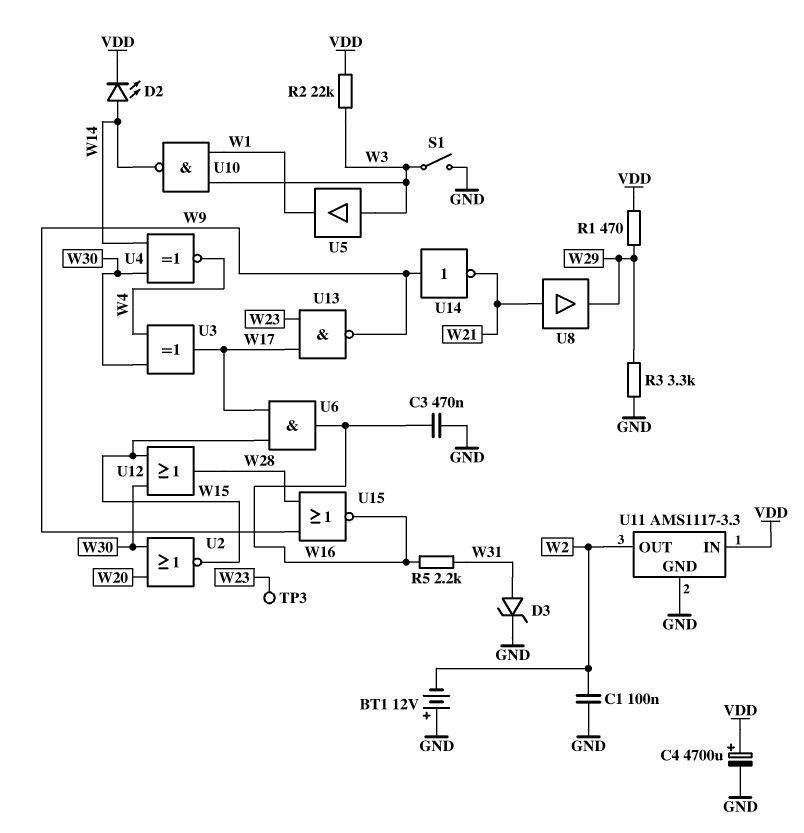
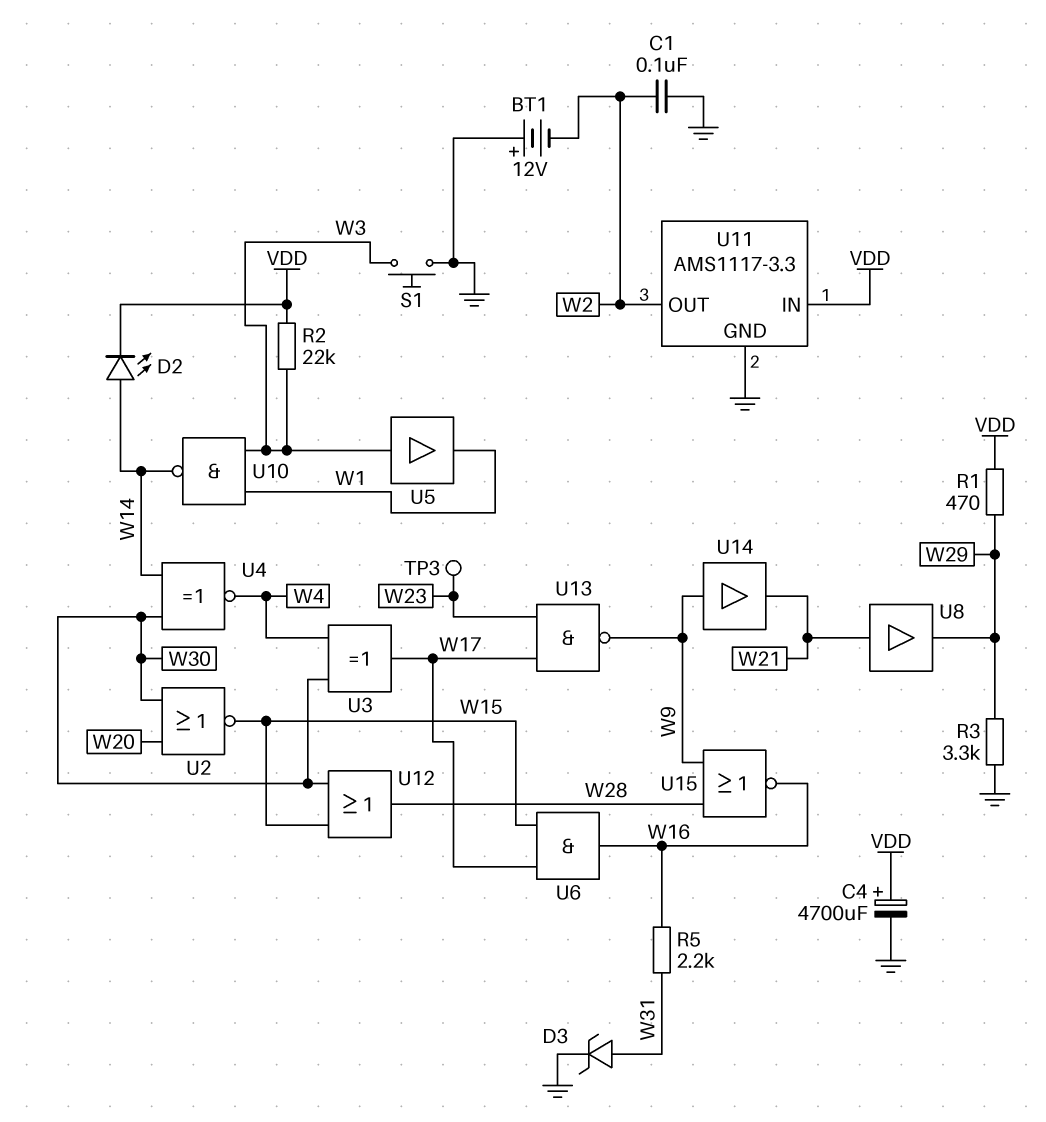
C3: 470nF (GND, W16) -> none
S1: switch (GND, W3) -> button (GND, W3)
U14: NOT (in W9, out W21) -> buffer (in W9, out W21)

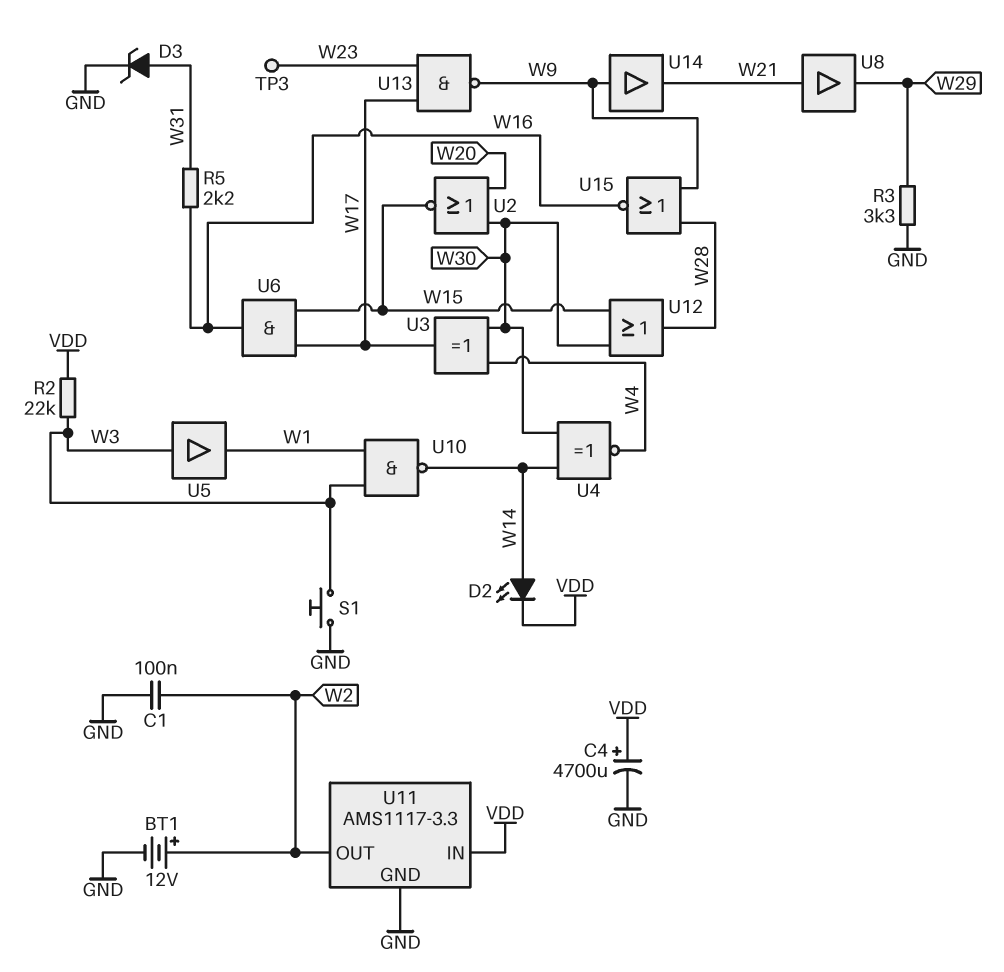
BT1: 12V (plus GND, minus W2) -> 12V (plus W2, minus GND)
R1: 470 (VDD, W29) -> none

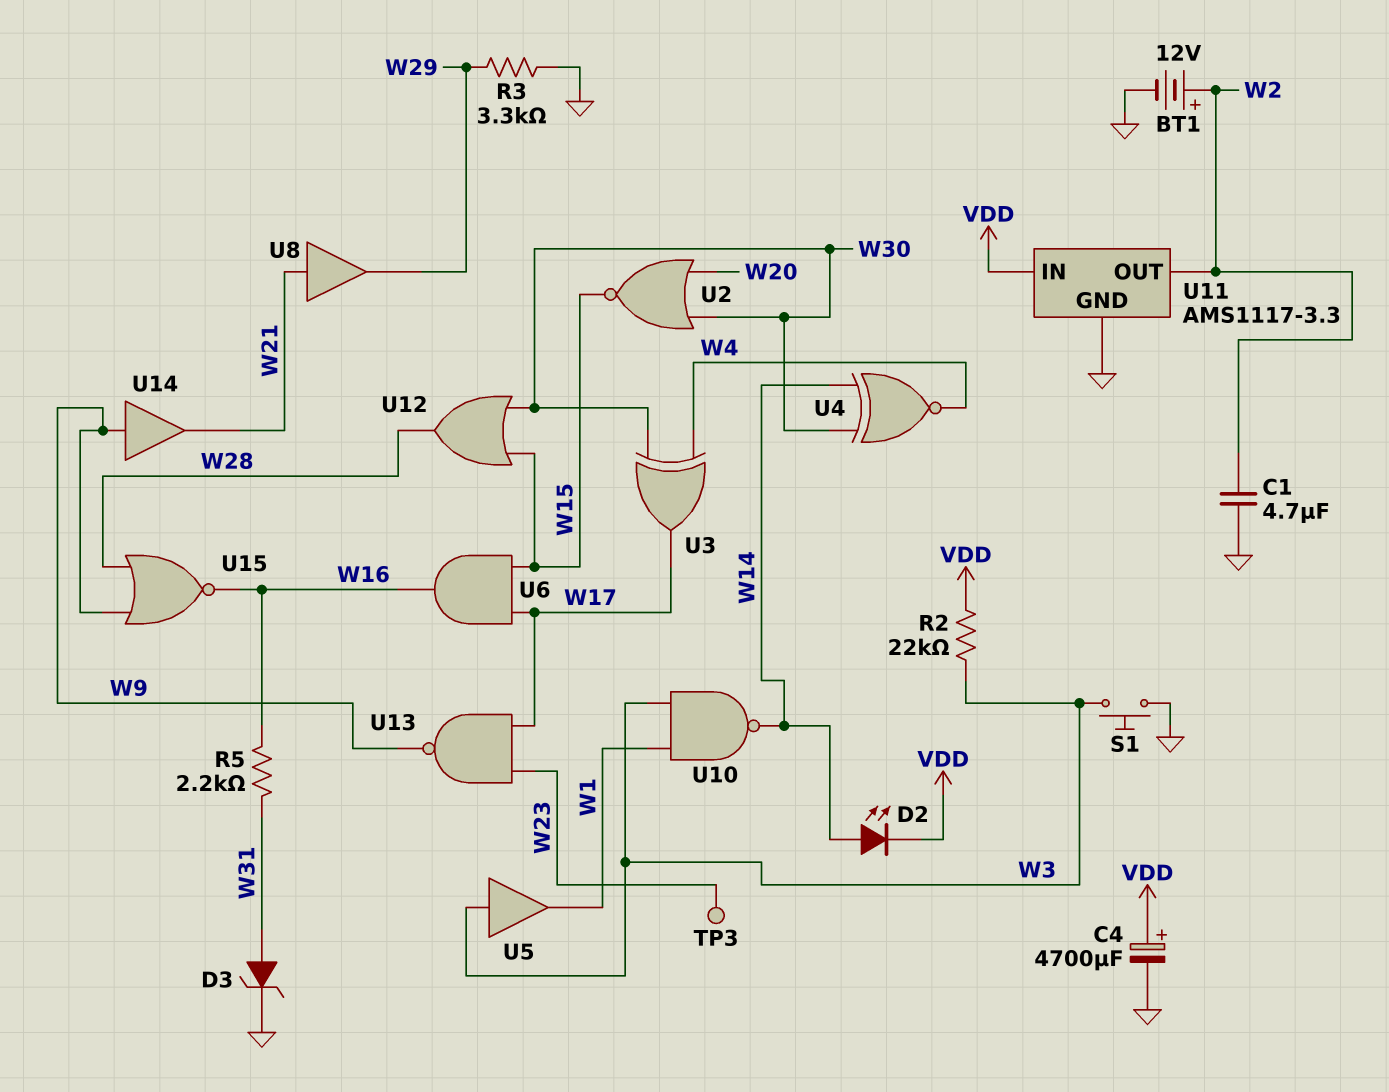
C1: 100nF (GND, W2) -> 4.7uF (GND, W2)

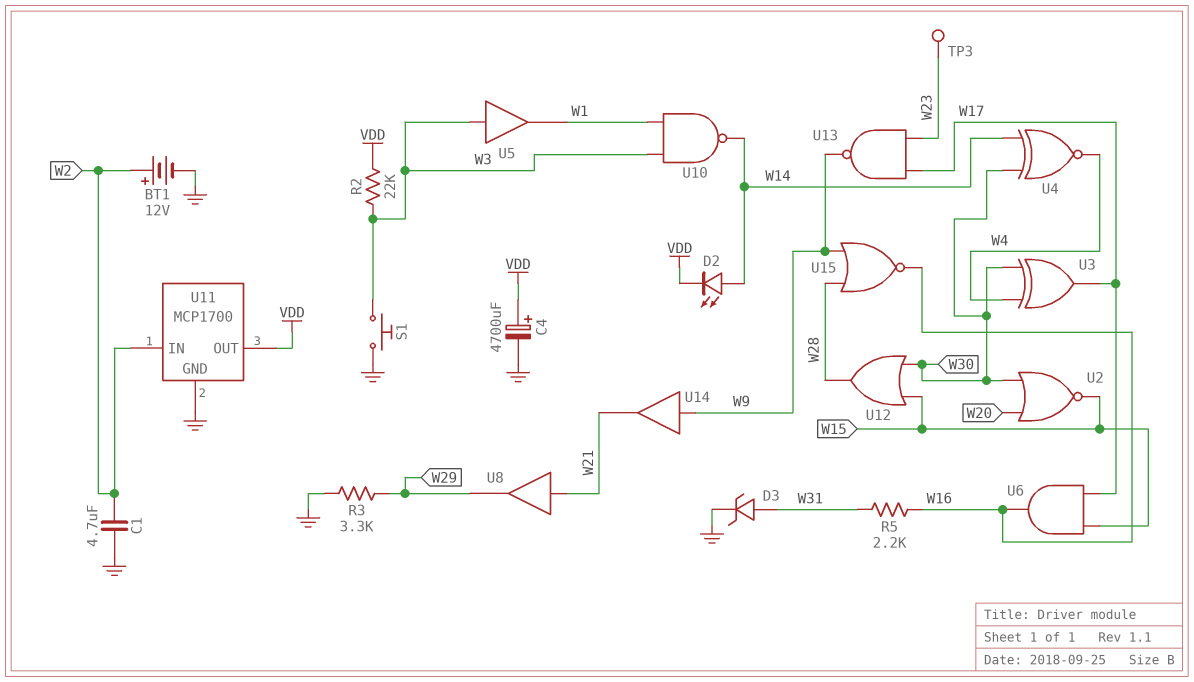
U11: AMS1117-3.3 -> MCP1700
U11 pin IN: VDD -> W2
U11 pin OUT: W2 -> VDD

